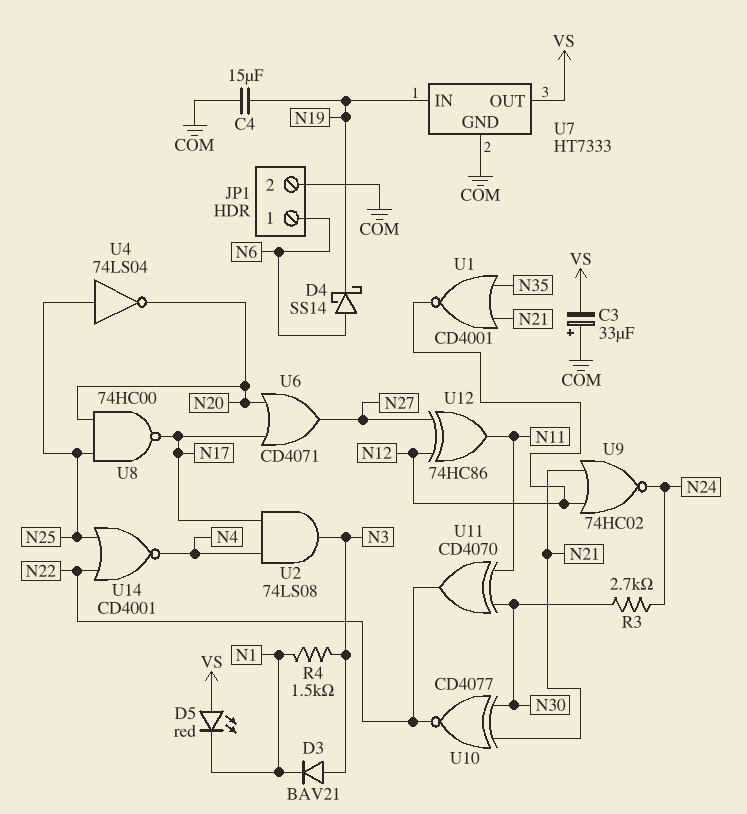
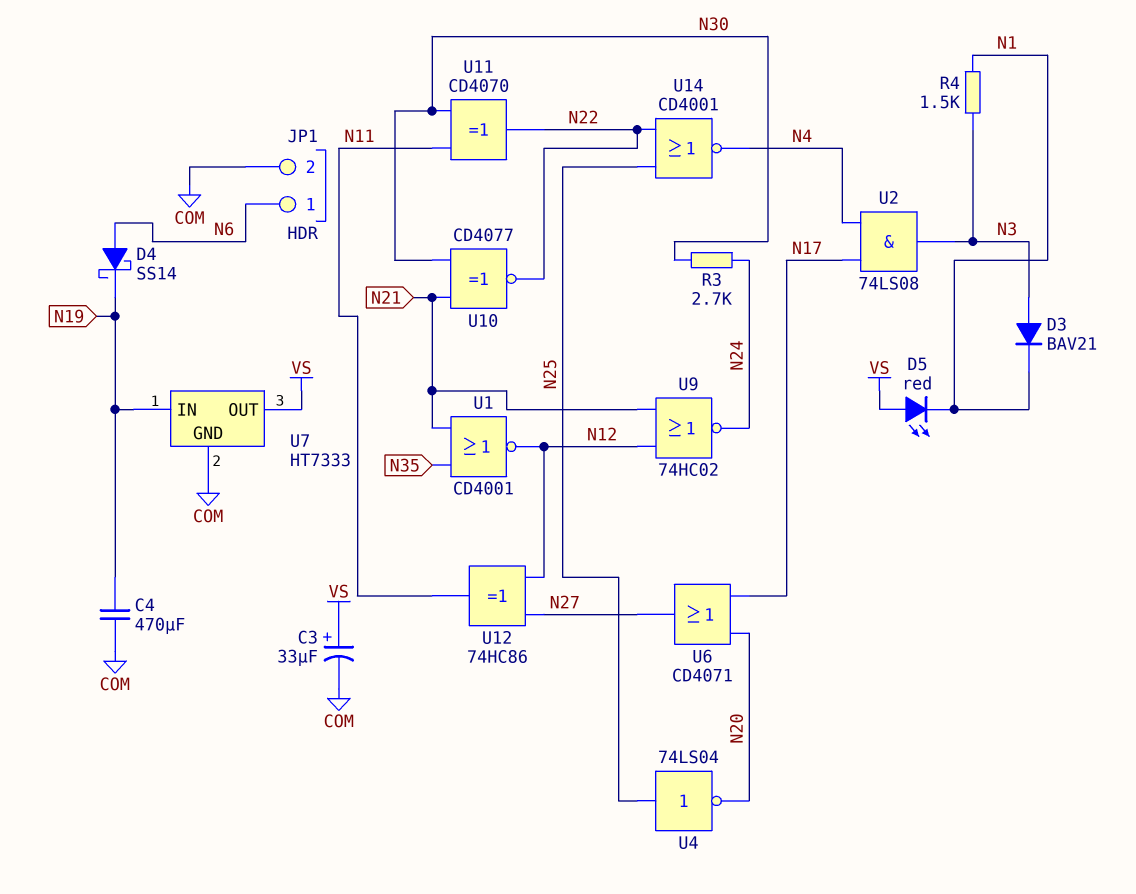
C3: 33uF (plus COM, minus VS) -> 33uF (plus VS, minus COM)
C4: 15uF (COM, N19) -> 470uF (COM, N19)
U8: NAND 74HC00 (in N20, in N25, out N17) -> none

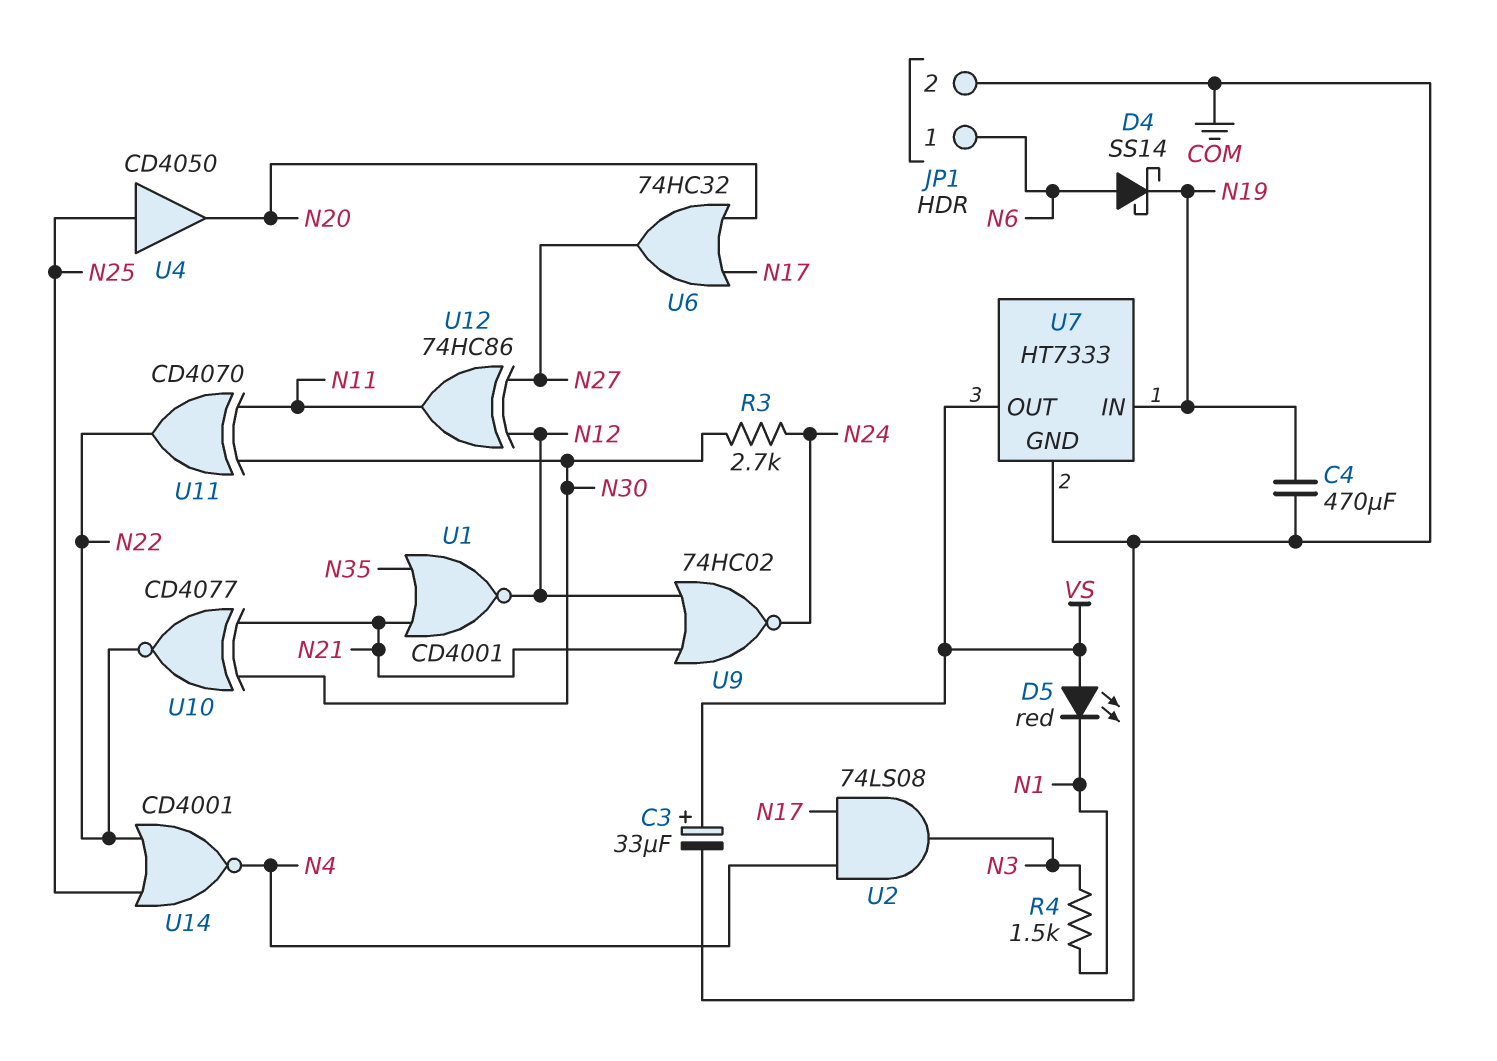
D3: diode BAV21 (A N3, K N1) -> none
U4: NOT 74LS04 (in N25, out N20) -> buffer CD4050 (in N25, out N20)
U6: OR CD4071 (in N17, in N20, out N27) -> OR 74HC32 (in N17, in N20, out N27)

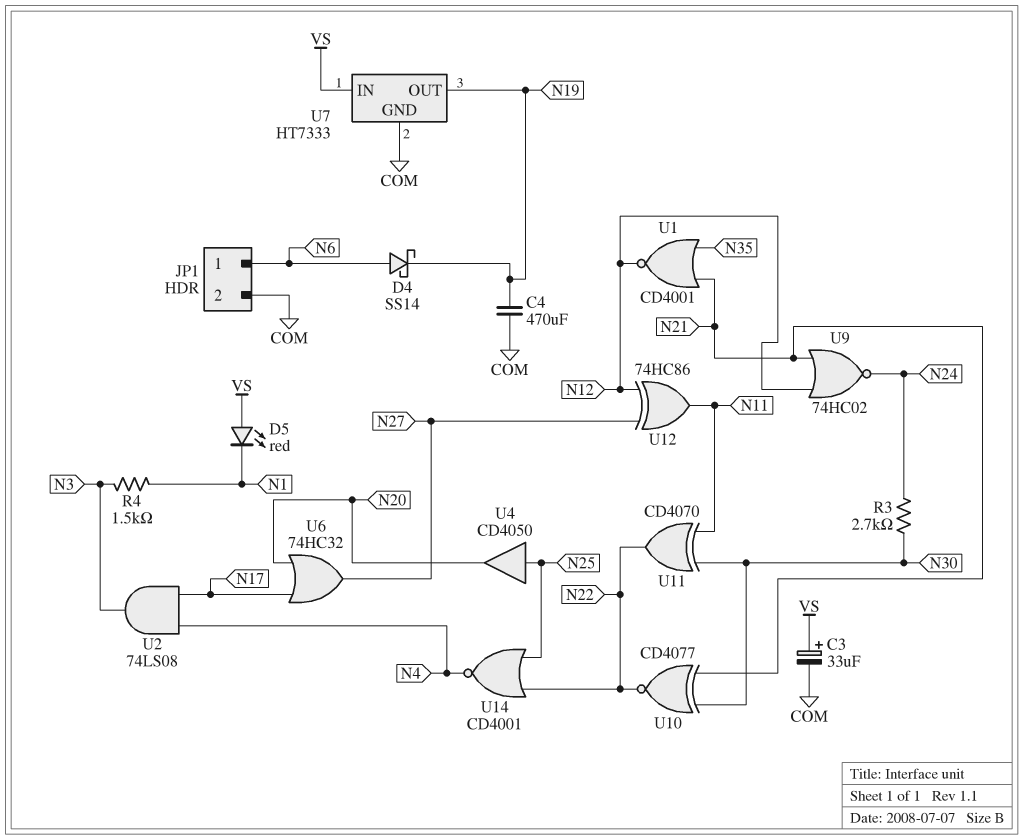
U7 pin IN: N19 -> VS
U7 pin OUT: VS -> N19

